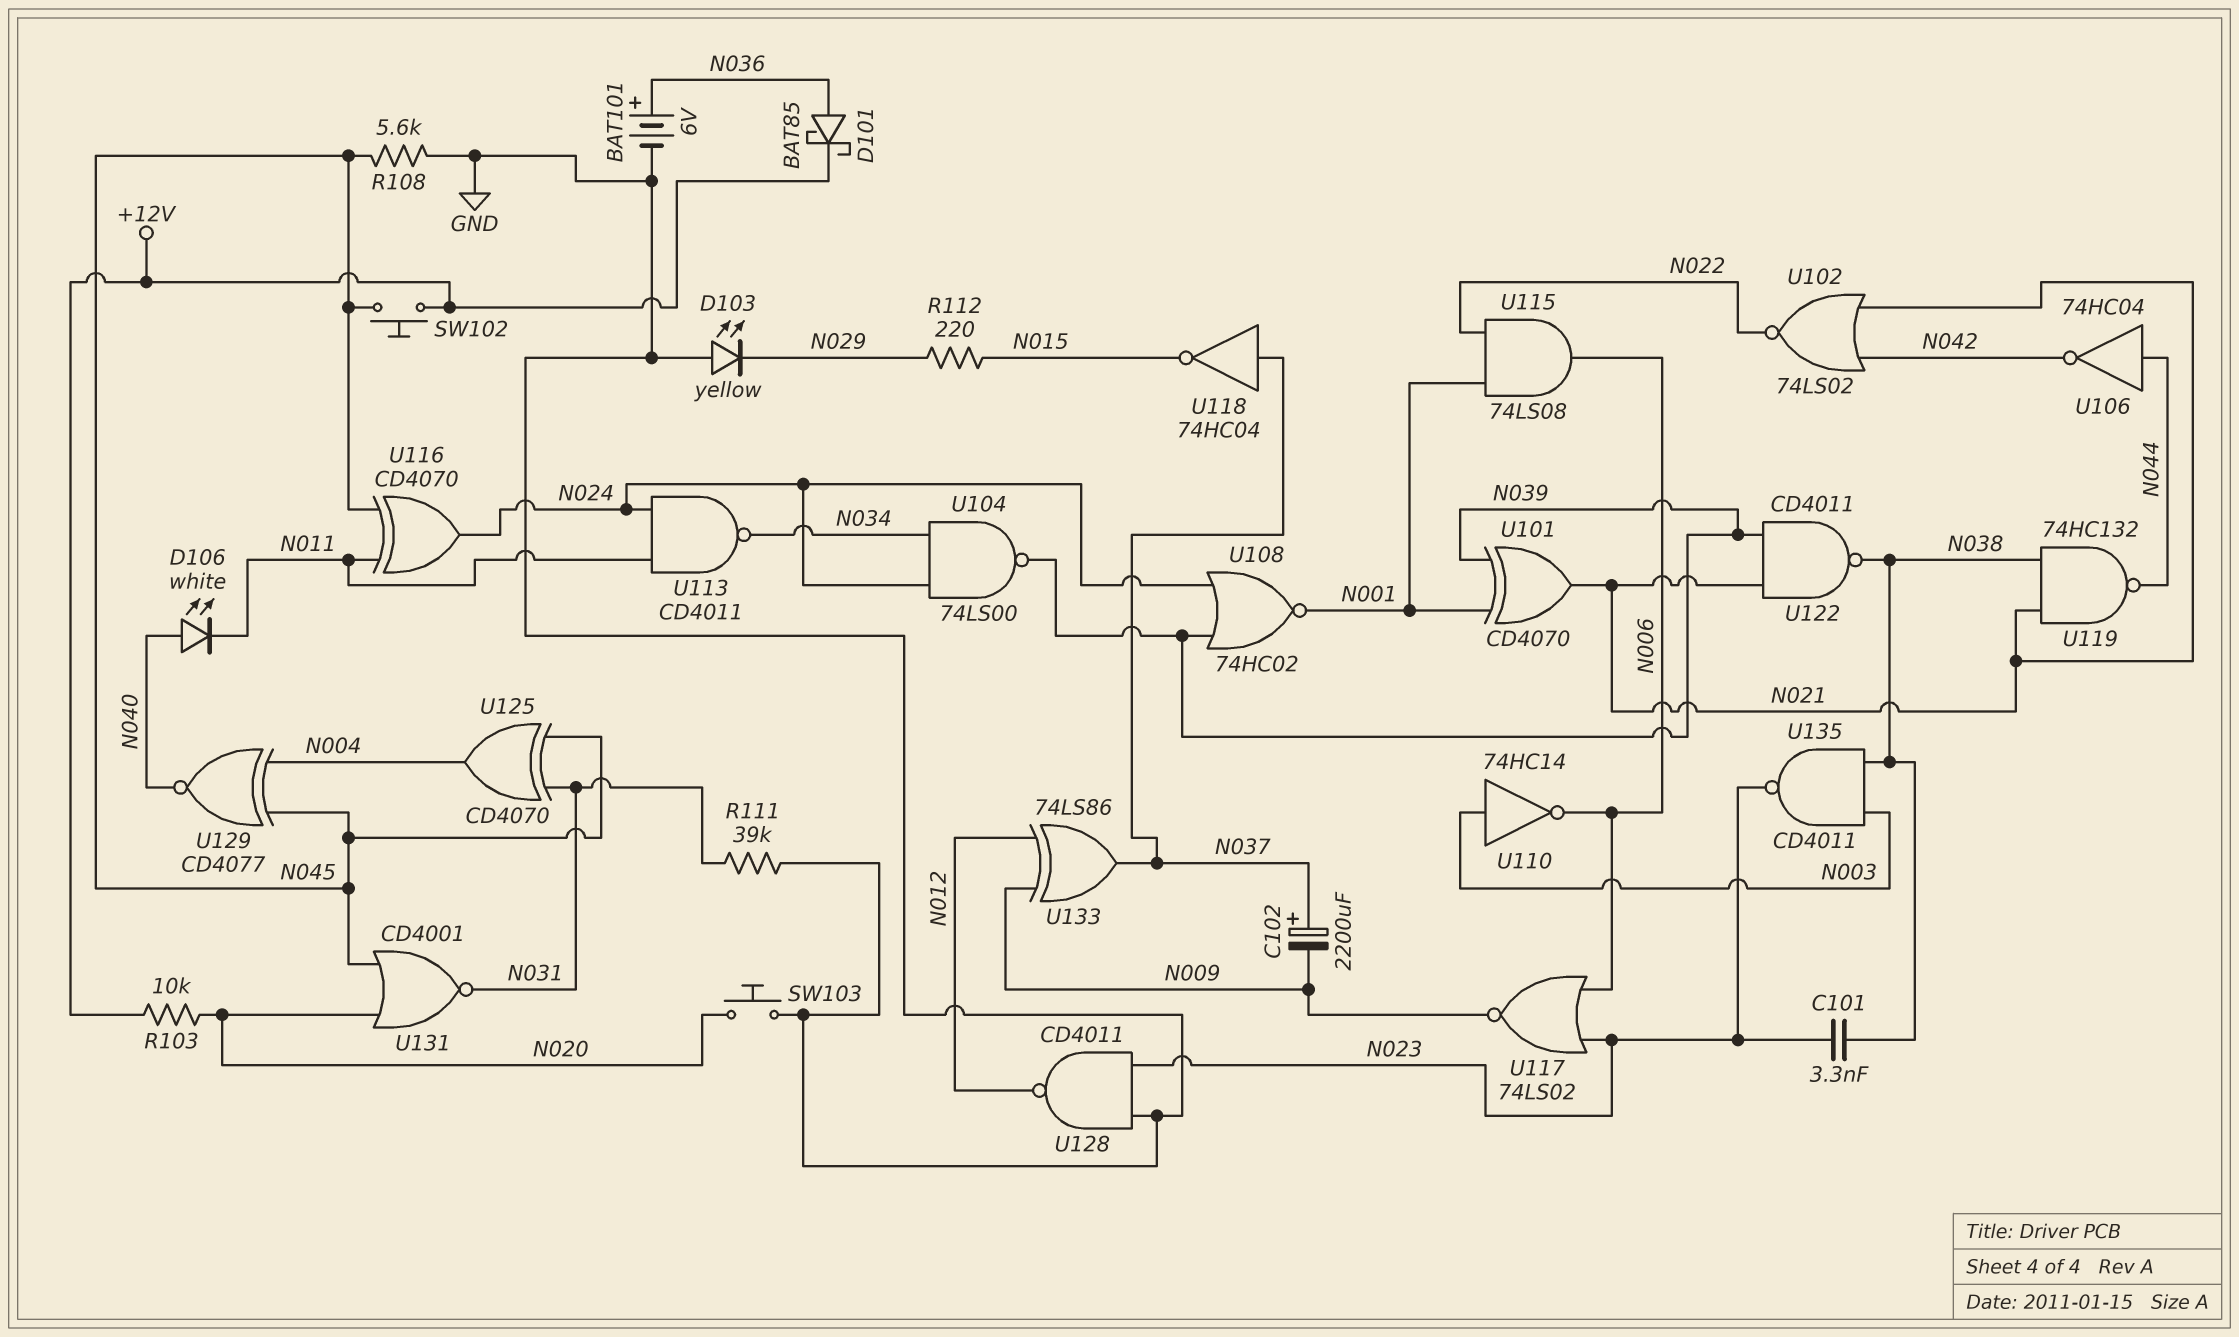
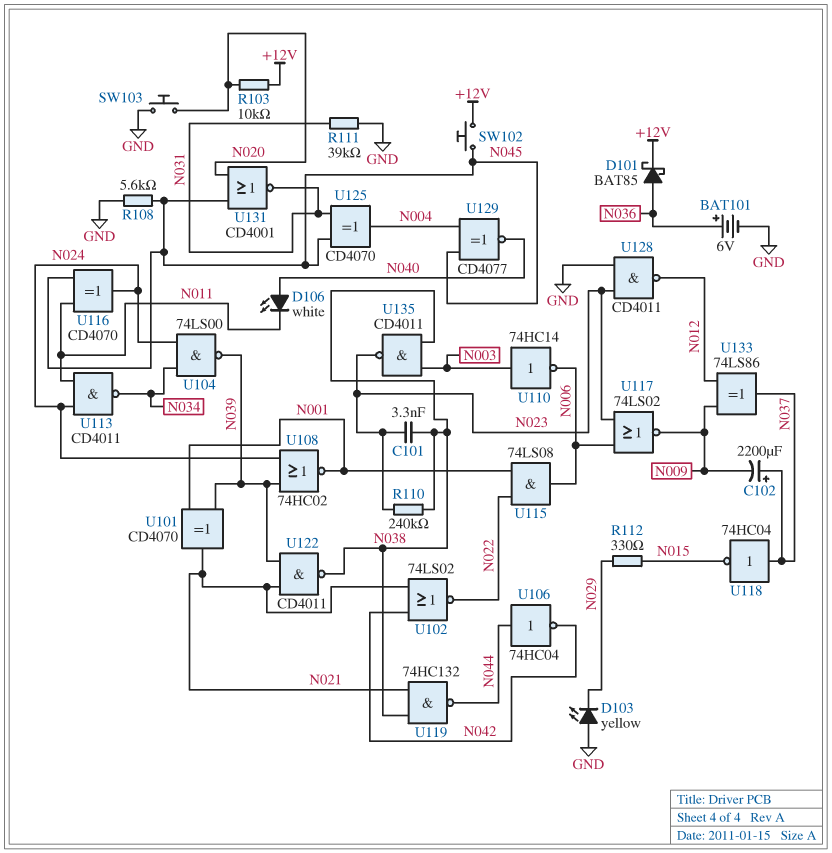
R110: none -> 240k (N023, N038)
R112: 220 (N015, N029) -> 330 (N015, N029)

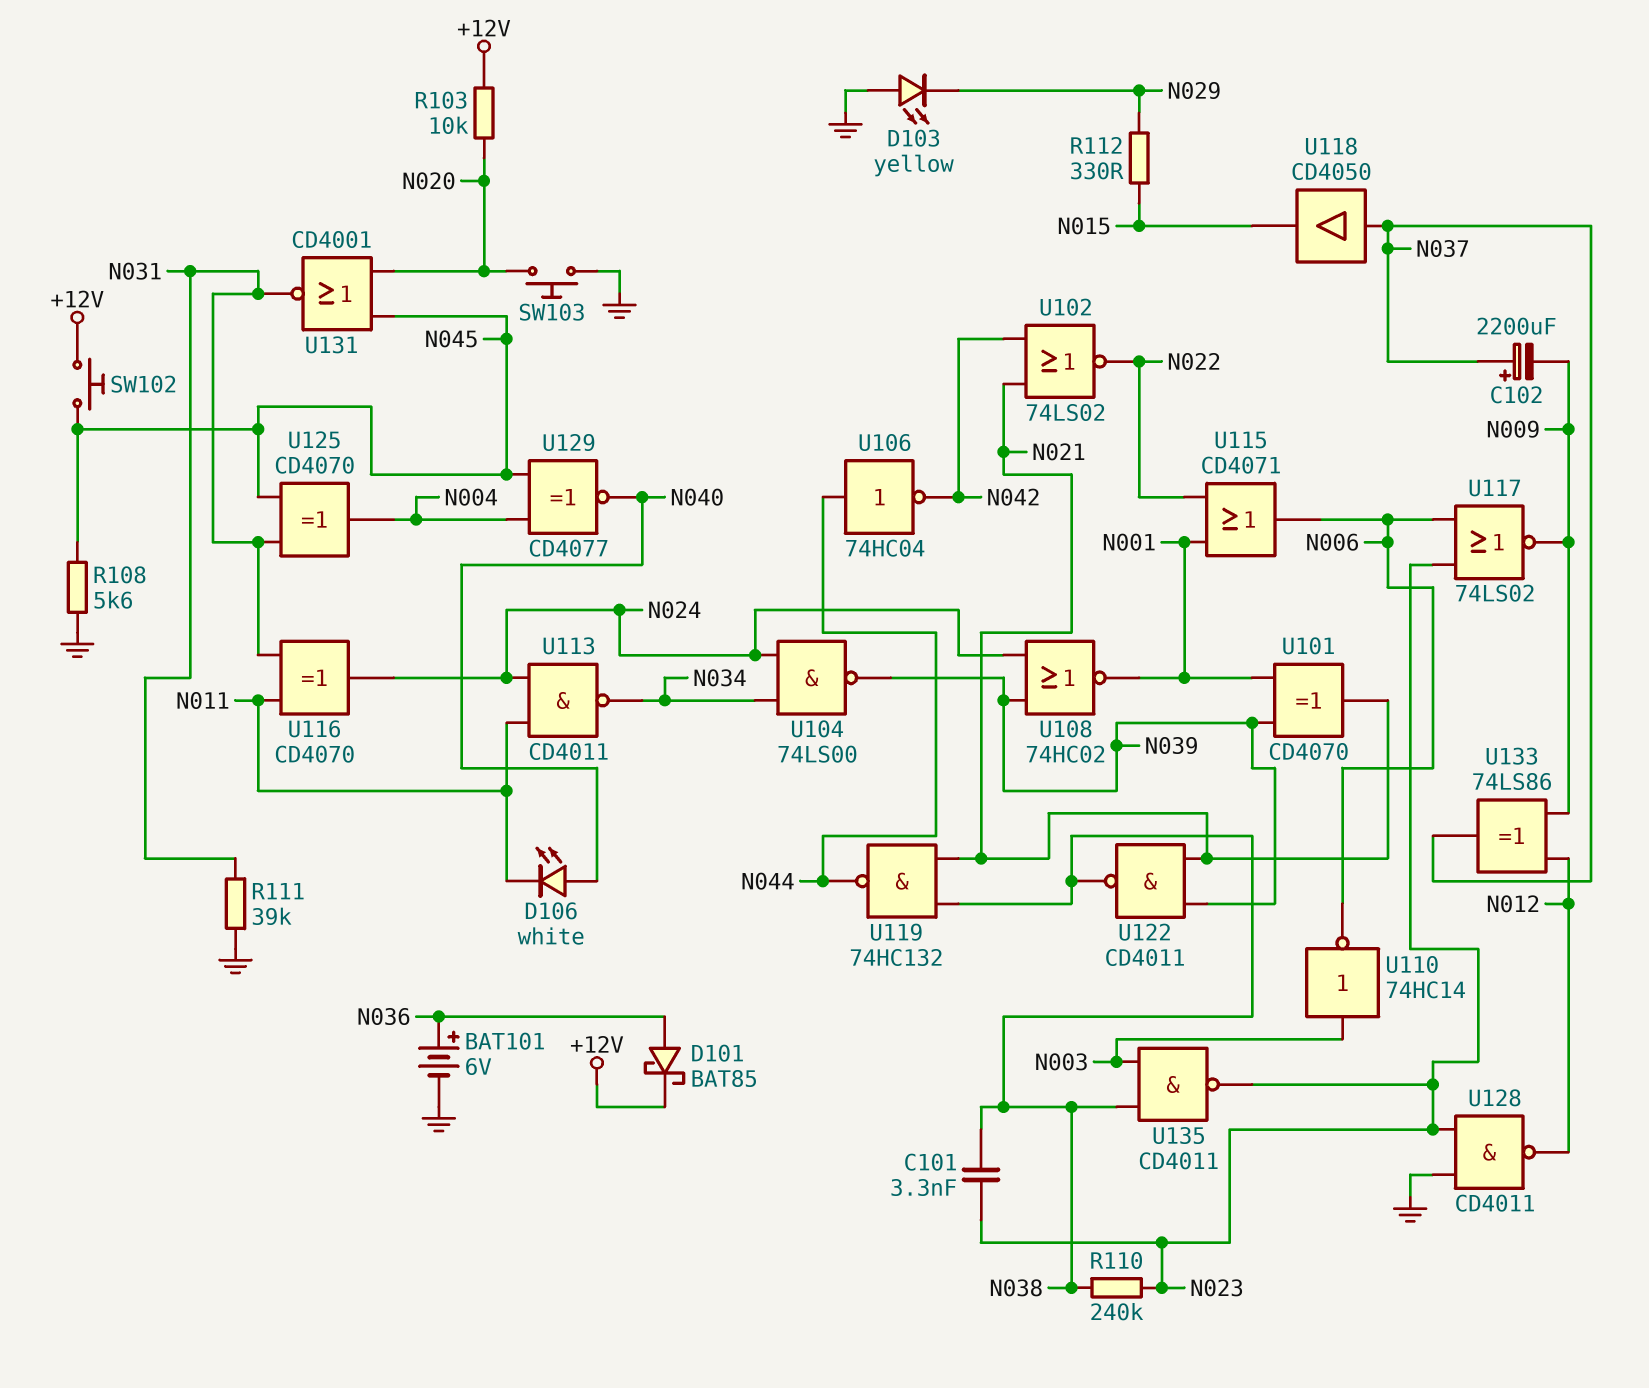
U115: AND 74LS08 (in N001, in N022, out N006) -> OR CD4071 (in N001, in N022, out N006)
U116: XOR CD4070 (in N011, in N045, out N024) -> XOR CD4070 (in N011, in N031, out N024)
U118: NOT 74HC04 (in N037, out N015) -> buffer CD4050 (in N037, out N015)

